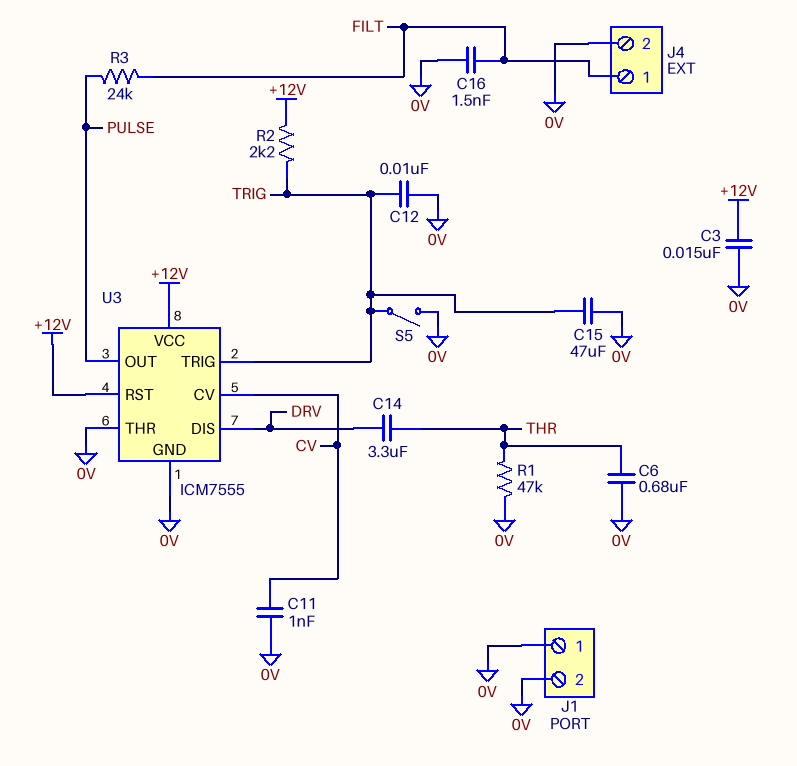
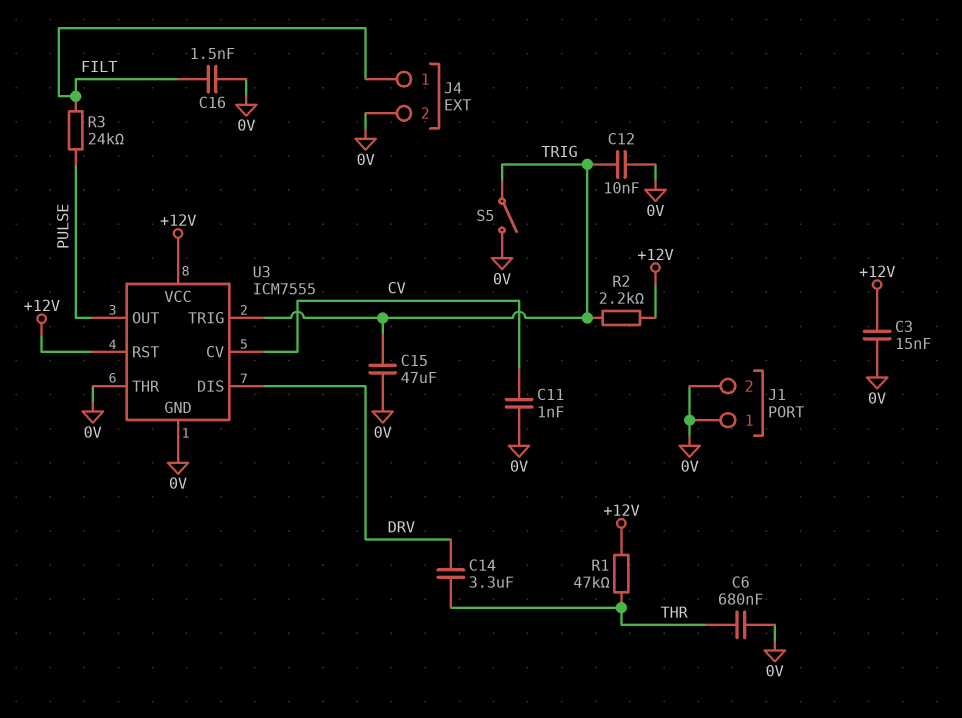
R1: 47k (0V, THR) -> 47k (+12V, THR)

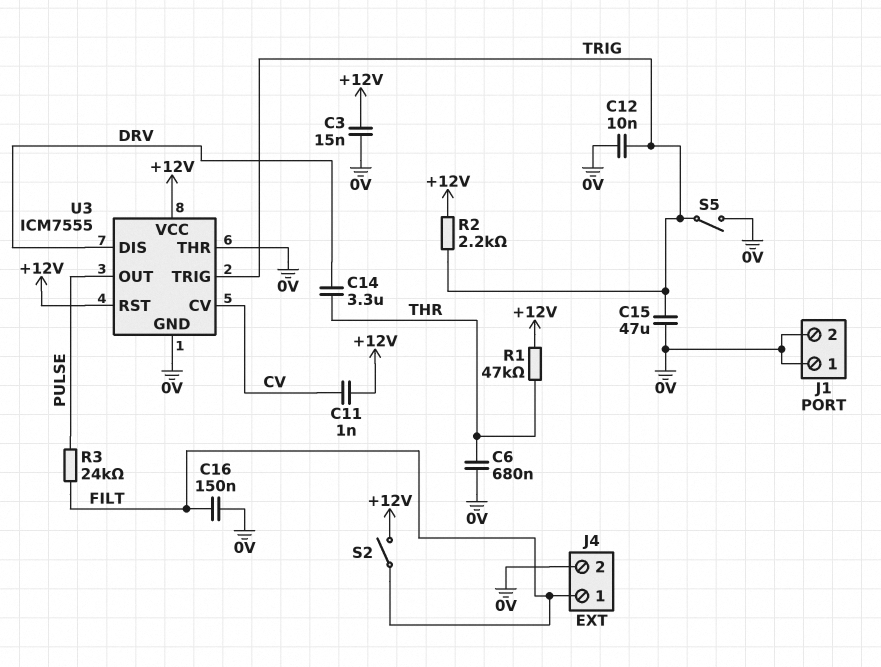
C11: 1nF (0V, CV) -> 1nF (+12V, CV)
C16: 1.5nF (0V, FILT) -> 150nF (0V, FILT)
S2: none -> switch (+12V, FILT)

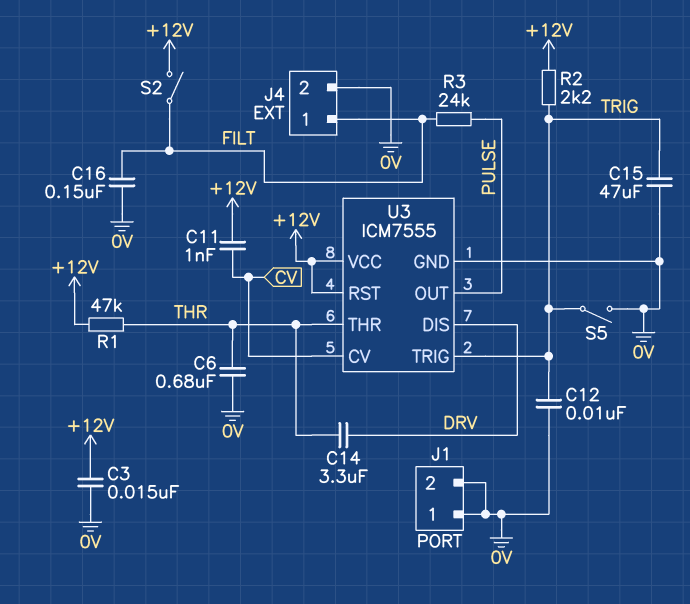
U3 pin THR: 0V -> THR

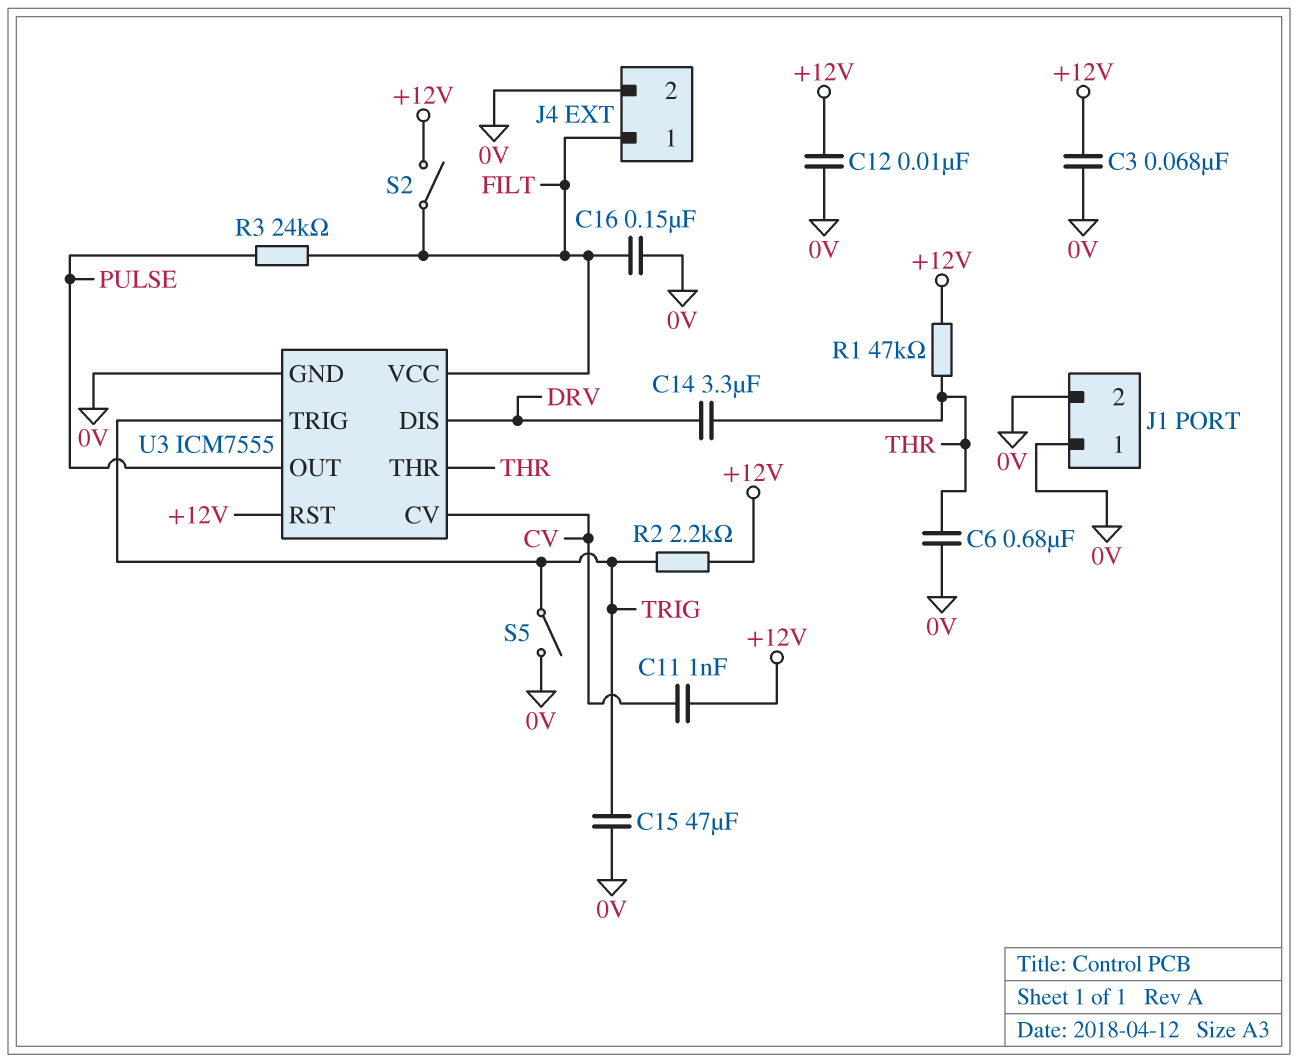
C3: 15nF (+12V, 0V) -> 68nF (+12V, 0V)
C12: 10nF (0V, TRIG) -> 10nF (+12V, 0V)
U3 pin VCC: +12V -> FILT

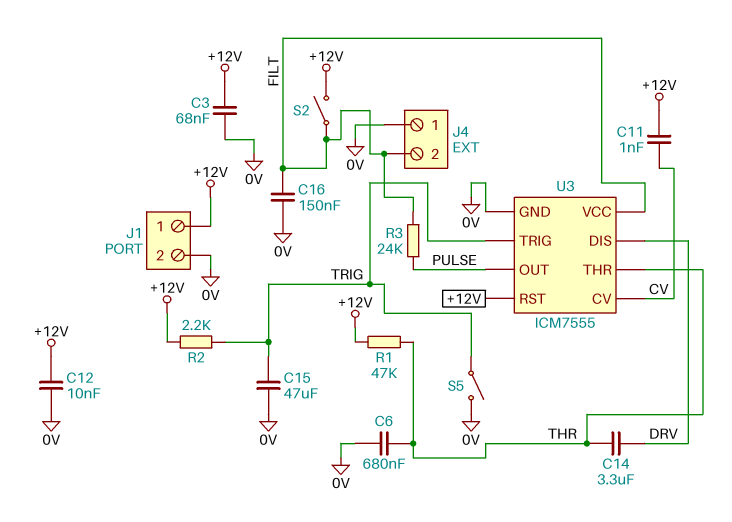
J1 pin 1: 0V -> +12V
J4 pin 1: FILT -> 0V
J4 pin 2: 0V -> FILT

